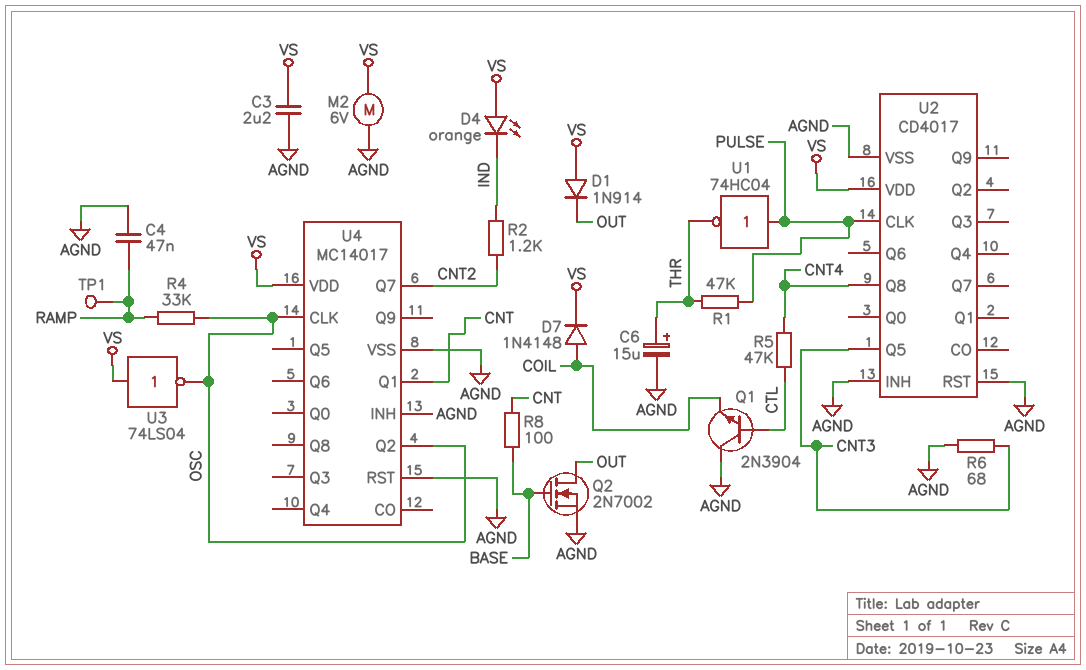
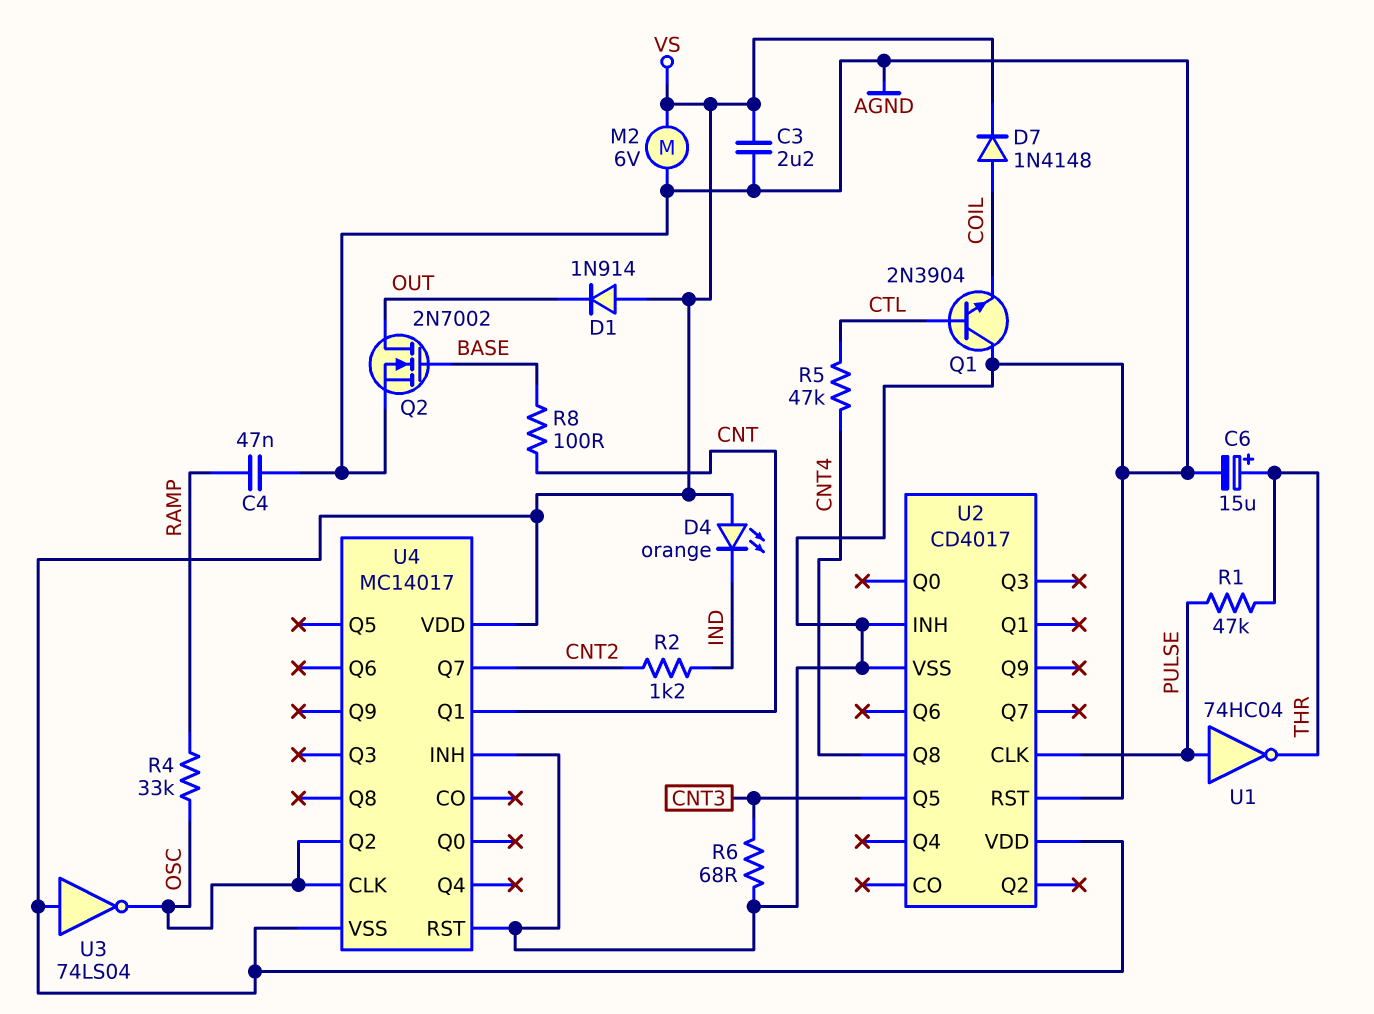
TP1: test point (RAMP) -> none
U4 pin VSS: AGND -> VS

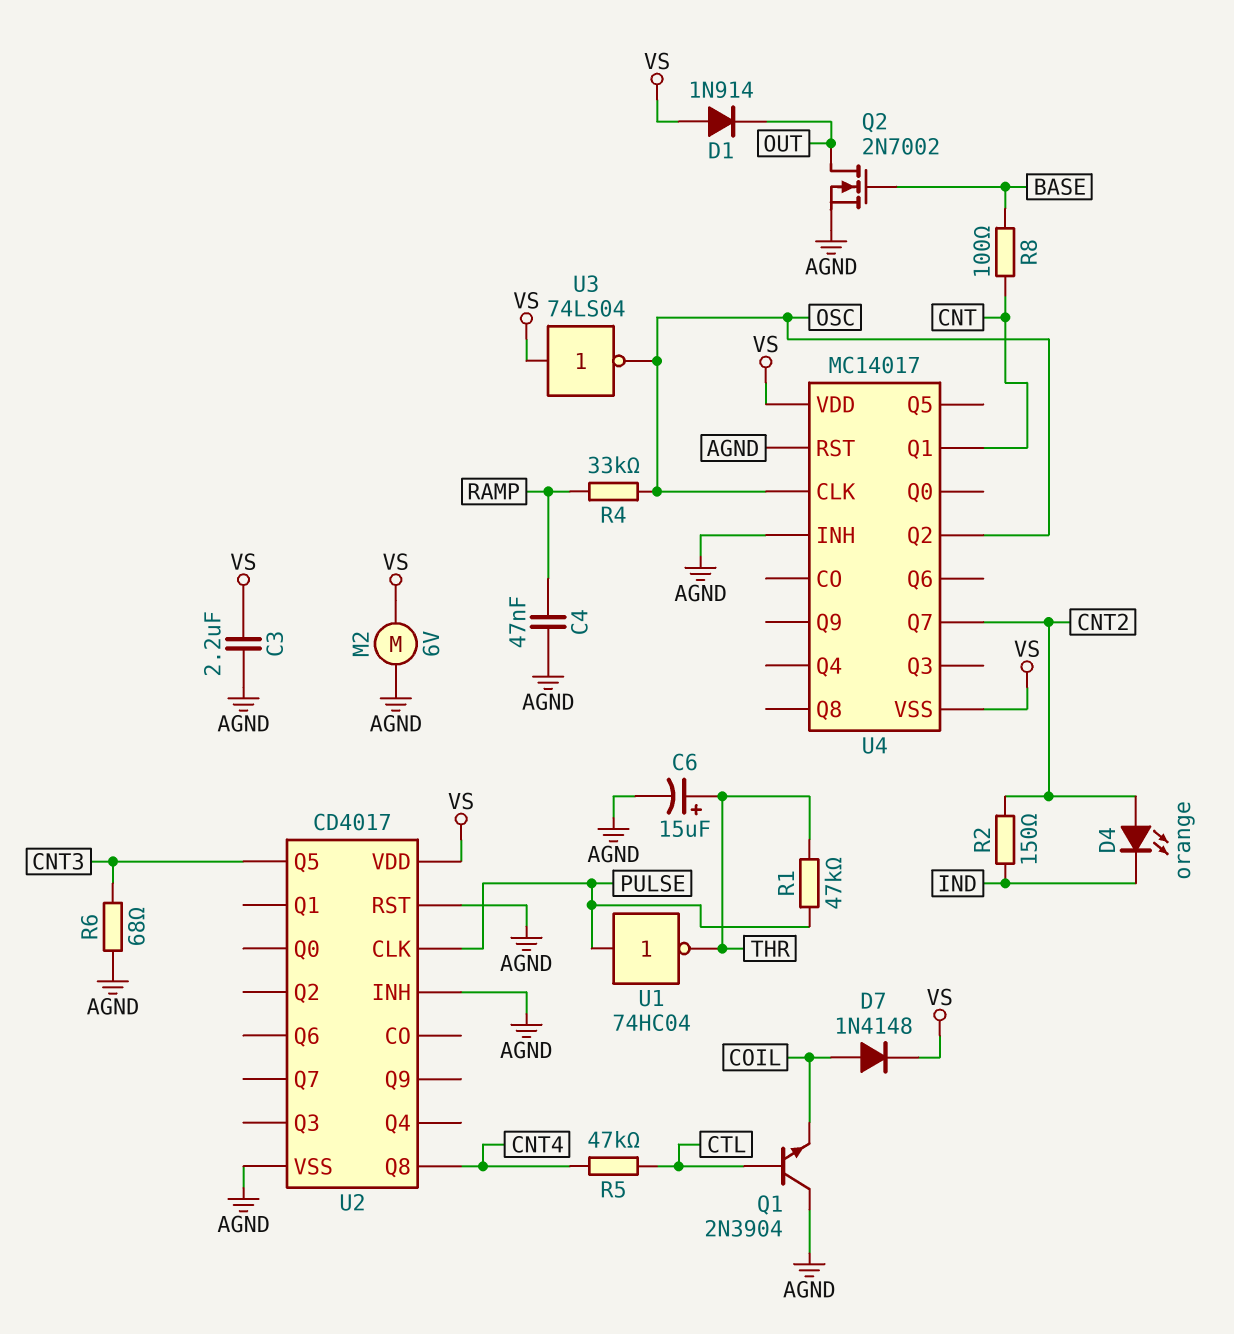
D4: LED orange (A VS, K IND) -> LED orange (A CNT2, K IND)
R2: 1.2k (CNT2, IND) -> 150 (CNT2, IND)

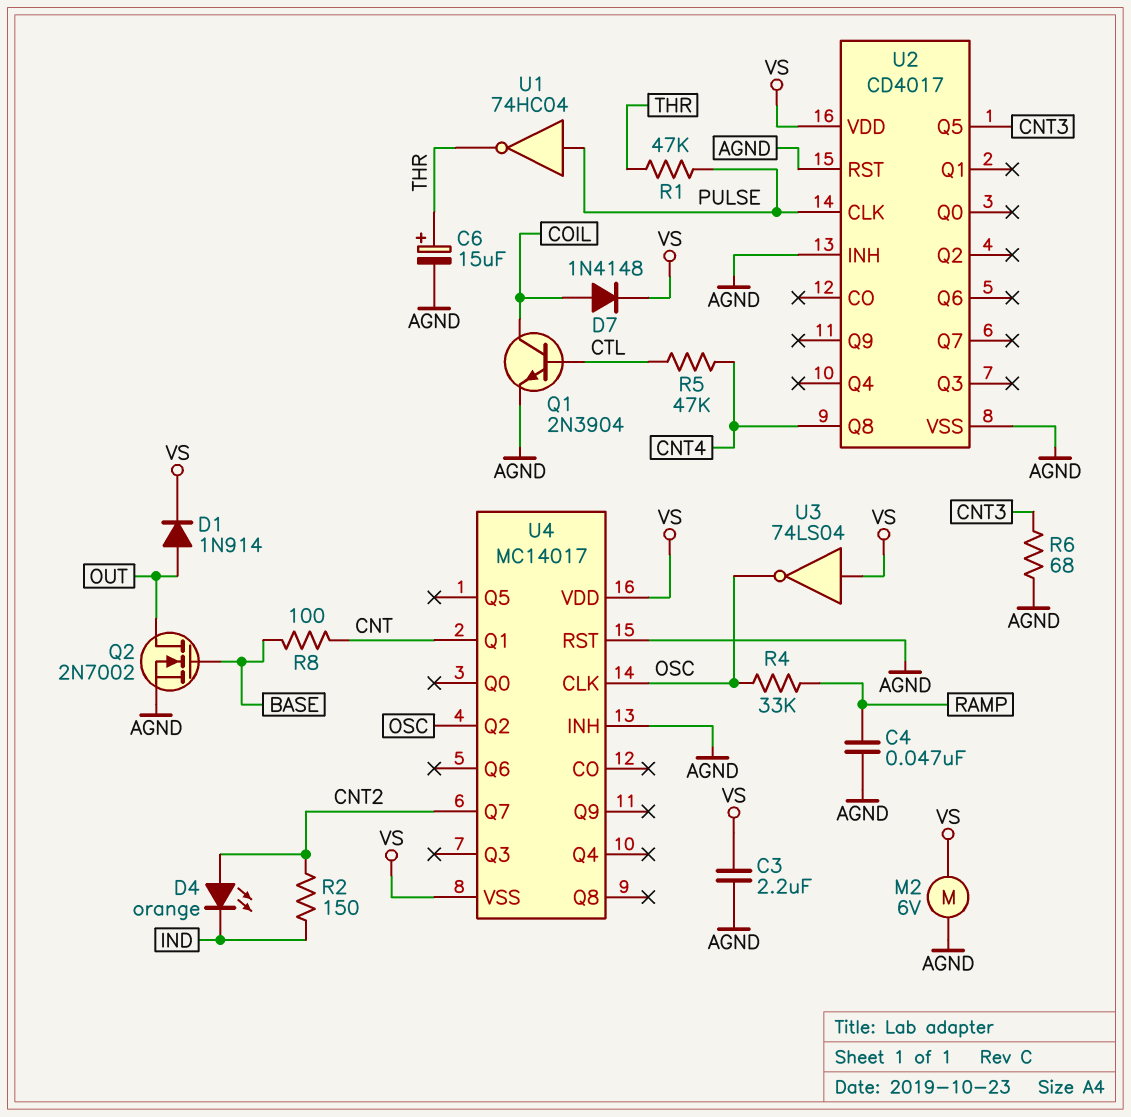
D1: diode 1N914 (A VS, K OUT) -> diode 1N914 (A OUT, K VS)
Q1: NPN 2N3904 (B CTL, C AGND, E COIL) -> NPN 2N3904 (B CTL, C COIL, E AGND)

